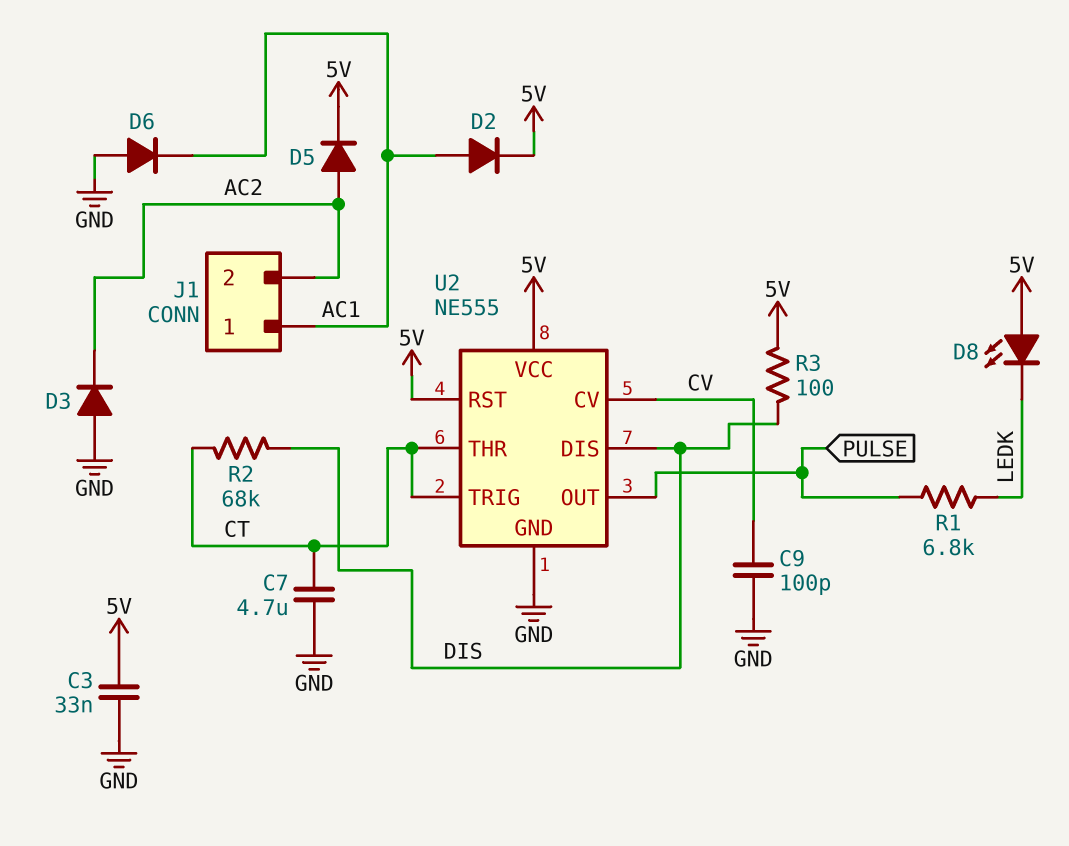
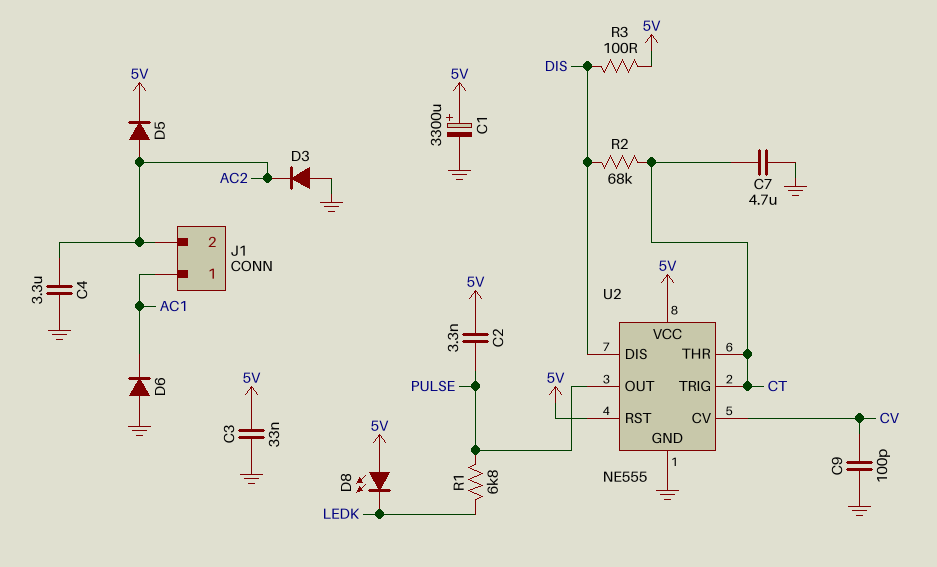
C1: none -> 3300uF (plus 5V, minus GND)
C2: none -> 3.3nF (5V, PULSE)
C4: none -> 3.3uF (AC2, GND)
D2: diode (A AC1, K 5V) -> none

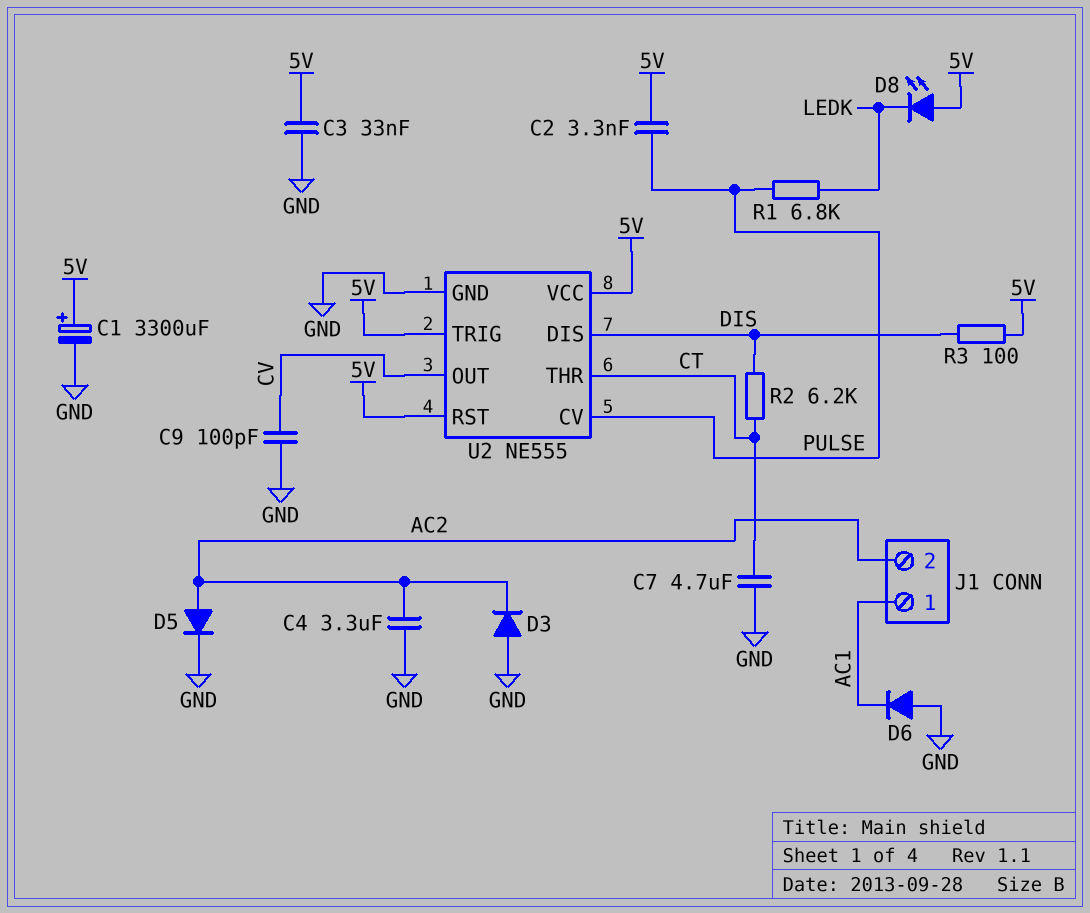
D5: diode (A AC2, K 5V) -> diode (A AC2, K GND)
R2: 68k (CT, DIS) -> 6.2k (CT, DIS)
U2 pin CV: CV -> PULSE
U2 pin OUT: PULSE -> CV
U2 pin TRIG: CT -> 5V

